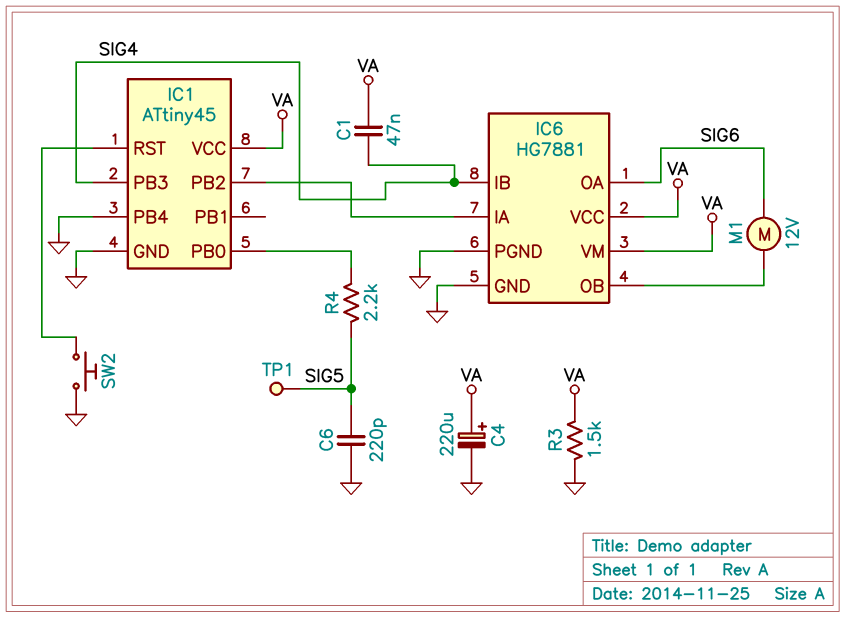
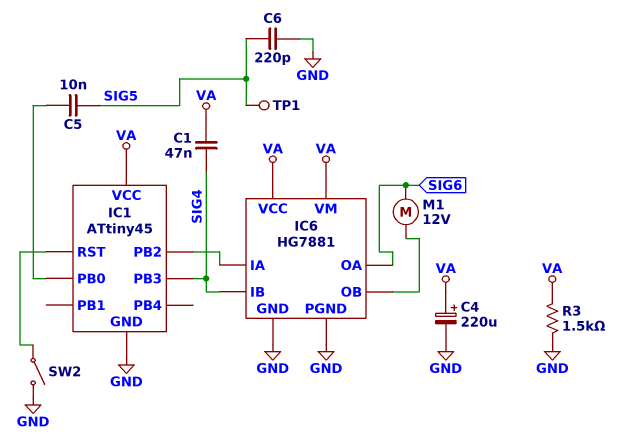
C5: none -> 10nF (IC1/PB0, SIG5)
IC1 pin PB4: GND -> none
R4: 2.2k (IC1/PB0, SIG5) -> none
SW2: button (GND, IC1/RST) -> switch (GND, IC1/RST)

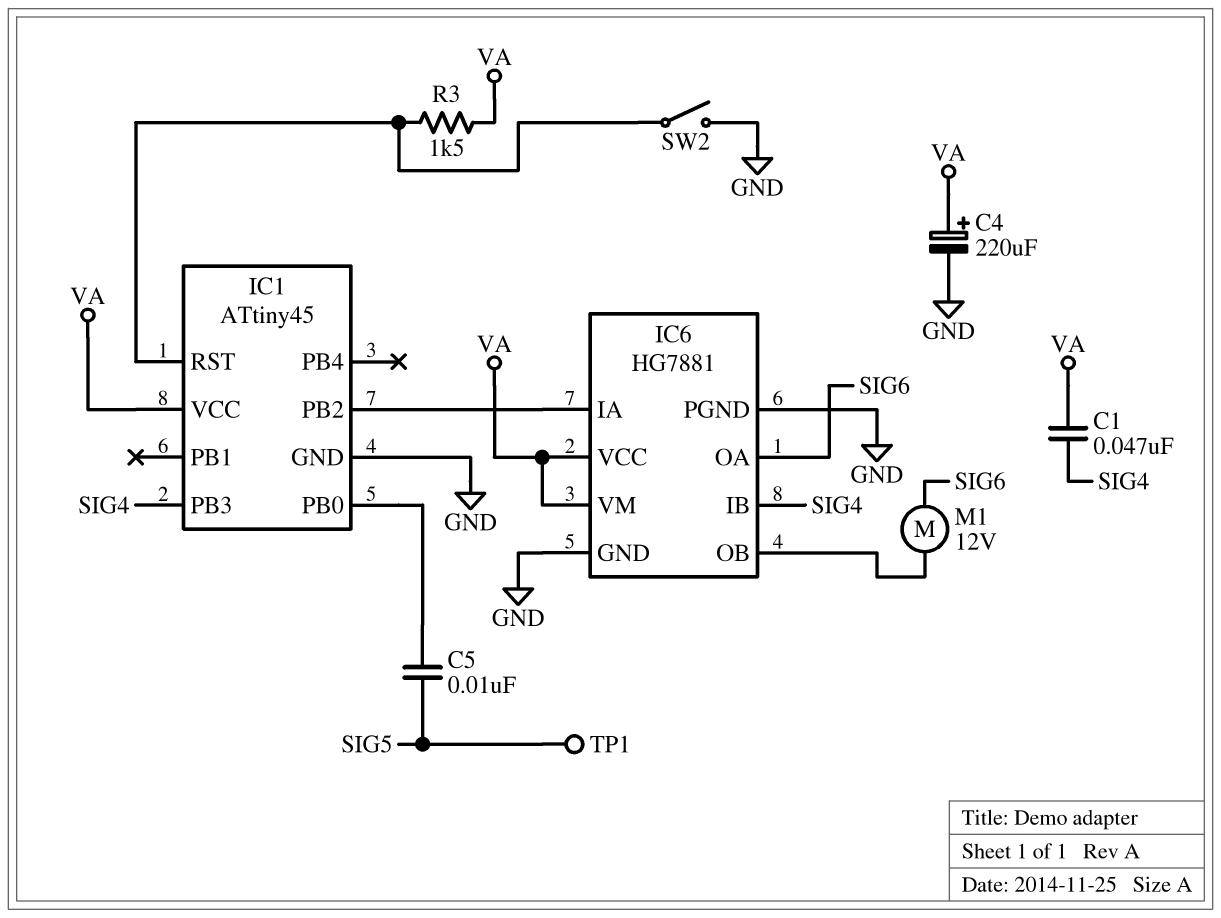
C6: 220pF (GND, SIG5) -> none
R3: 1.5k (GND, VA) -> 1.5k (IC1/RST, VA)

